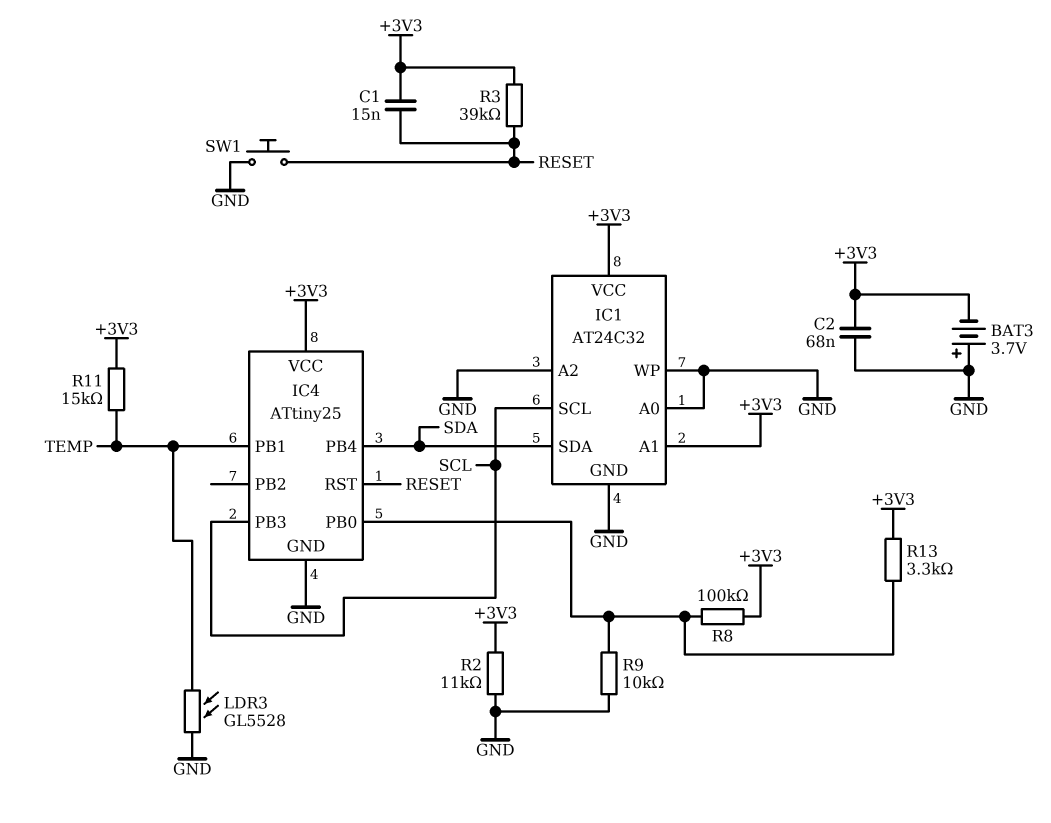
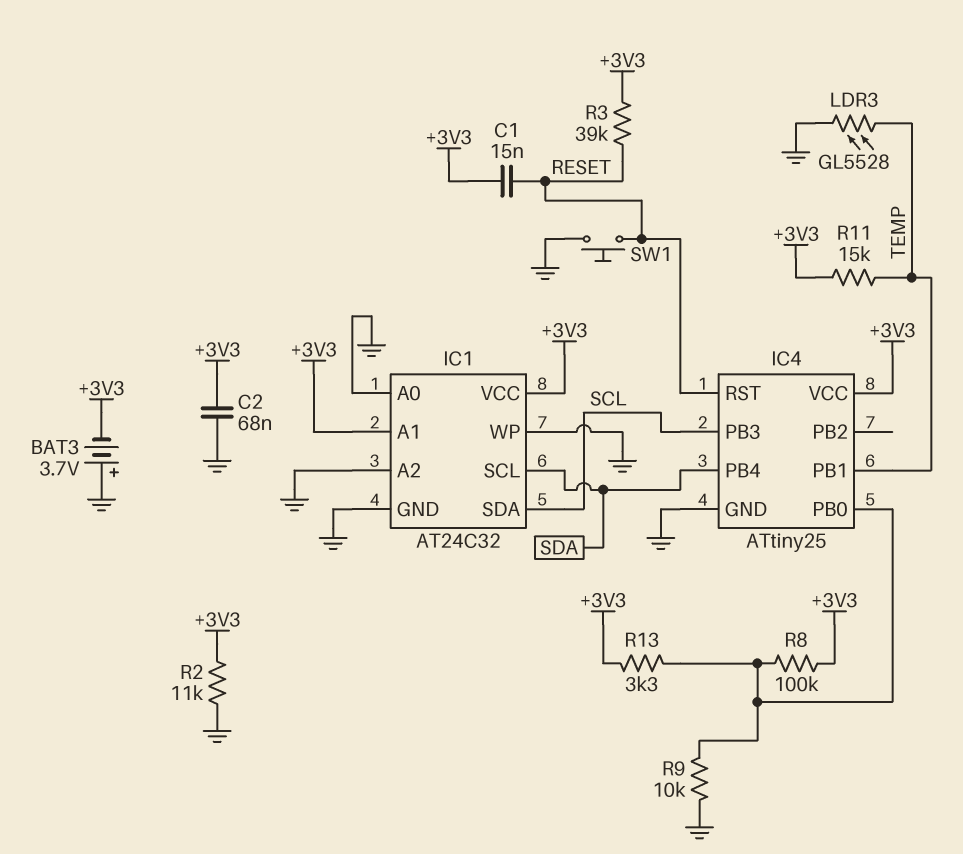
IC1 pin SCL: SCL -> SDA
IC1 pin SDA: SDA -> SCL

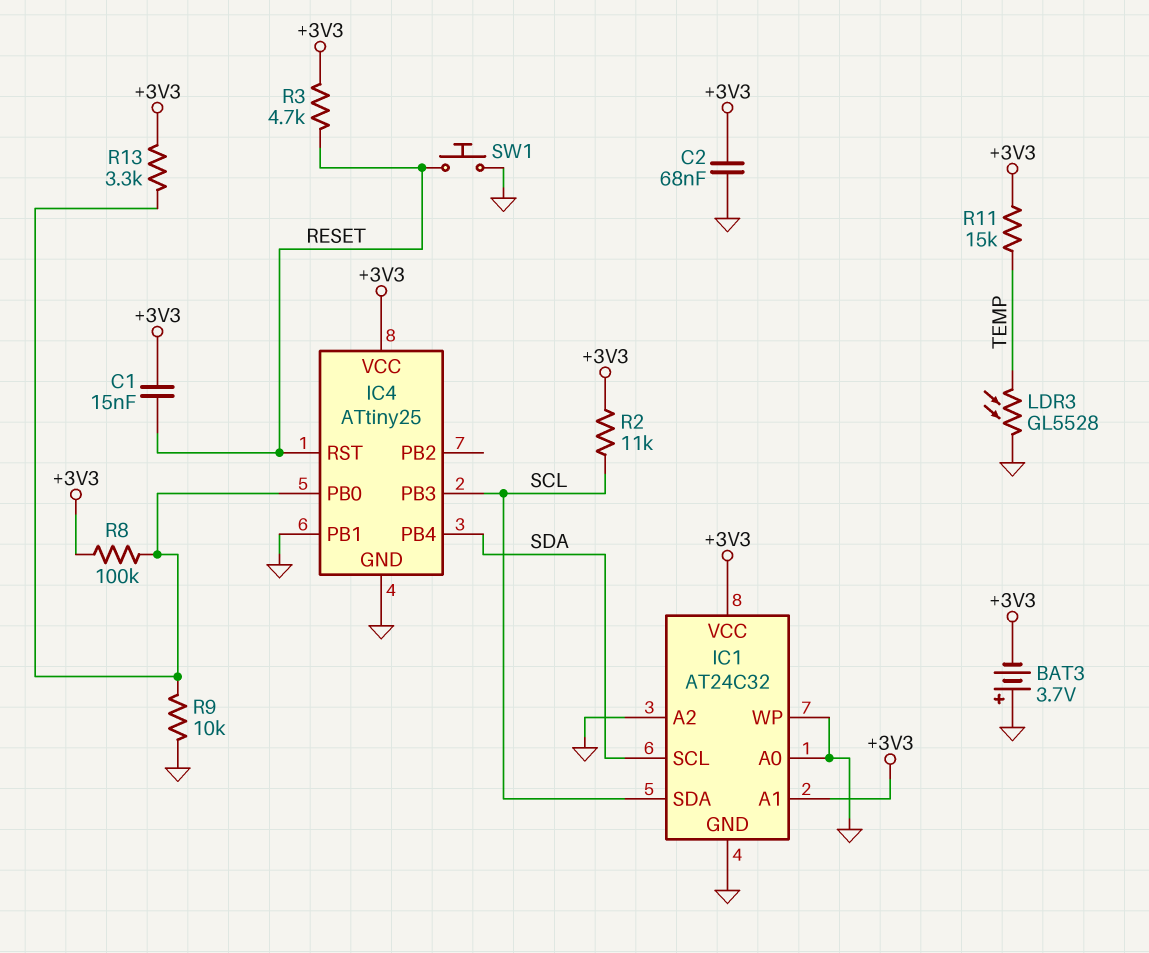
IC4 pin PB1: TEMP -> GND
R2: 11k (+3V3, GND) -> 11k (+3V3, SCL)
R3: 39k (+3V3, RESET) -> 4.7k (+3V3, RESET)

